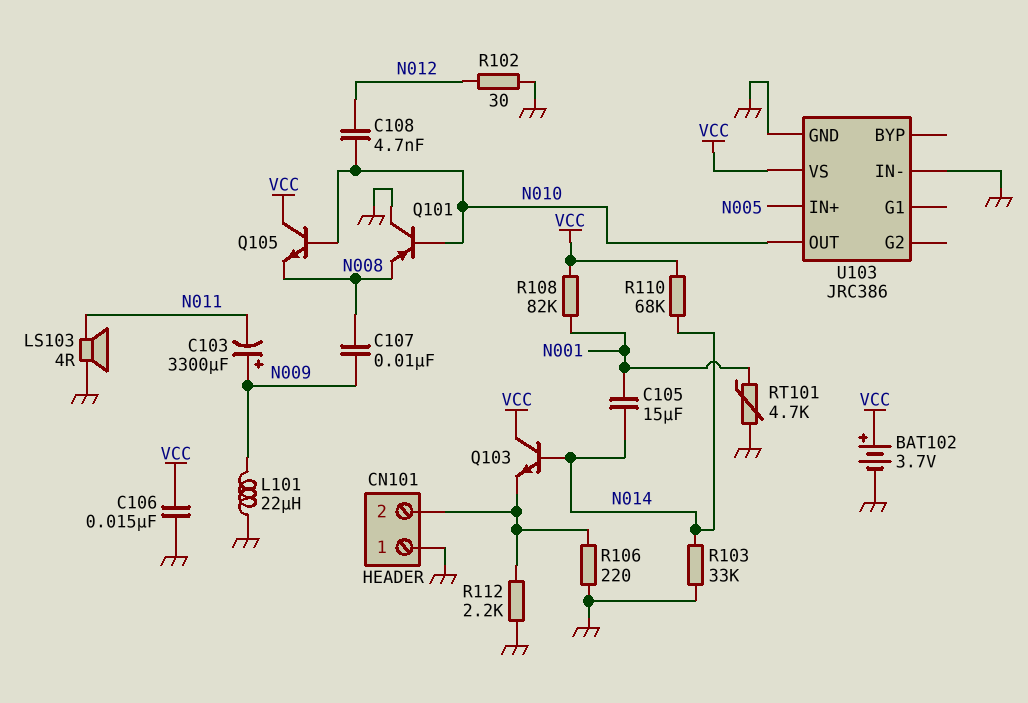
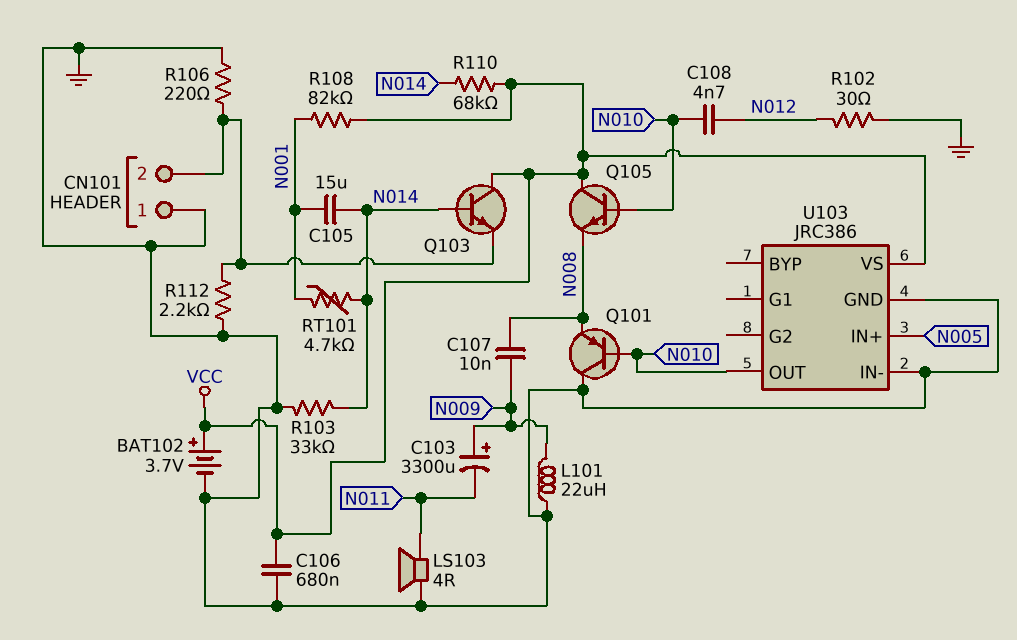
C106: 15nF (GND, VCC) -> 680nF (GND, VCC)
RT101: 4.7k (GND, N001) -> 4.7k (N001, N014)

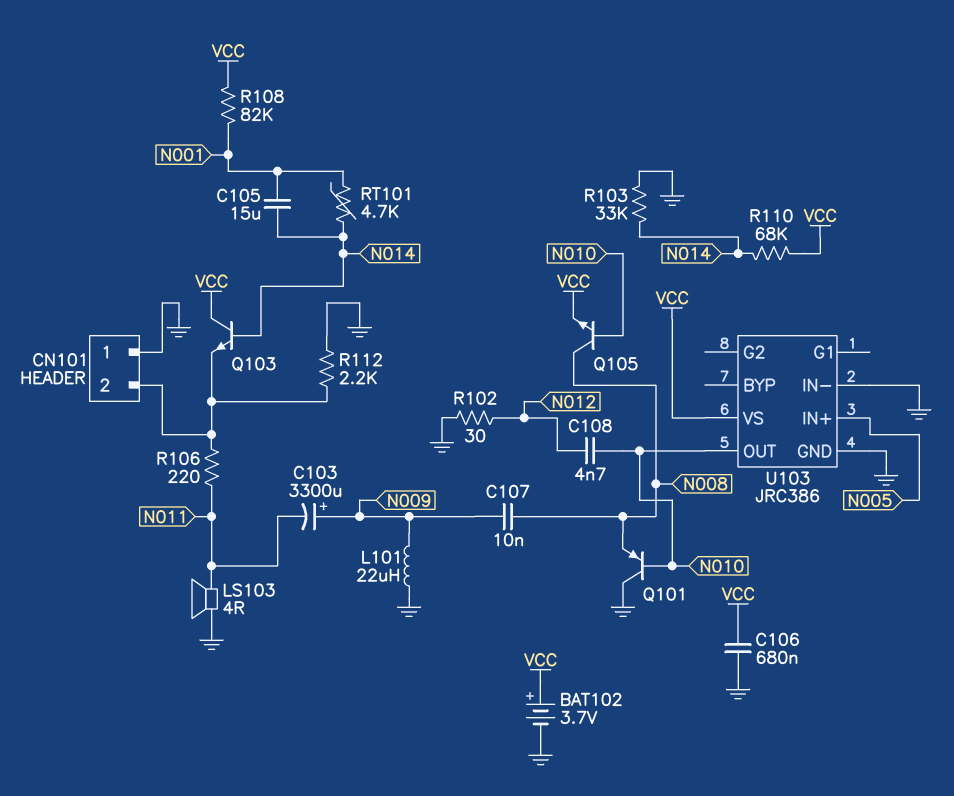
Q105: NPN (B N010, C VCC, E N008) -> NPN (B N010, C N008, E VCC)
R106: 220 (CN101/2, GND) -> 220 (CN101/2, N011)

